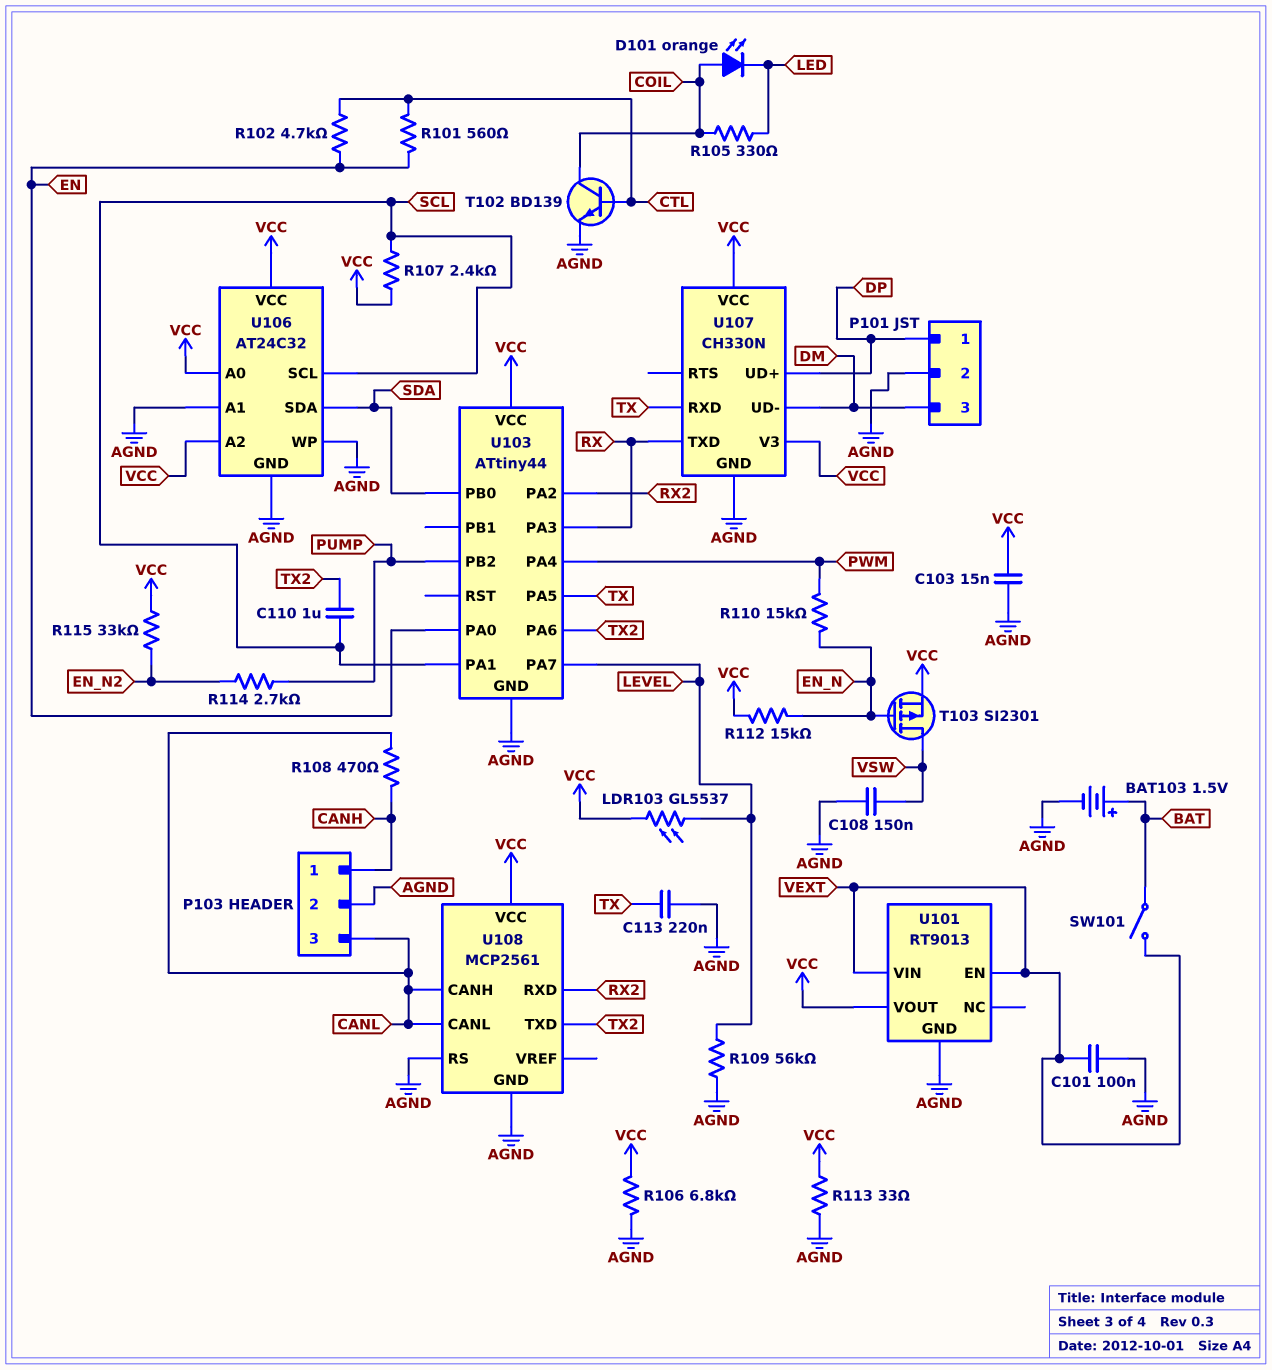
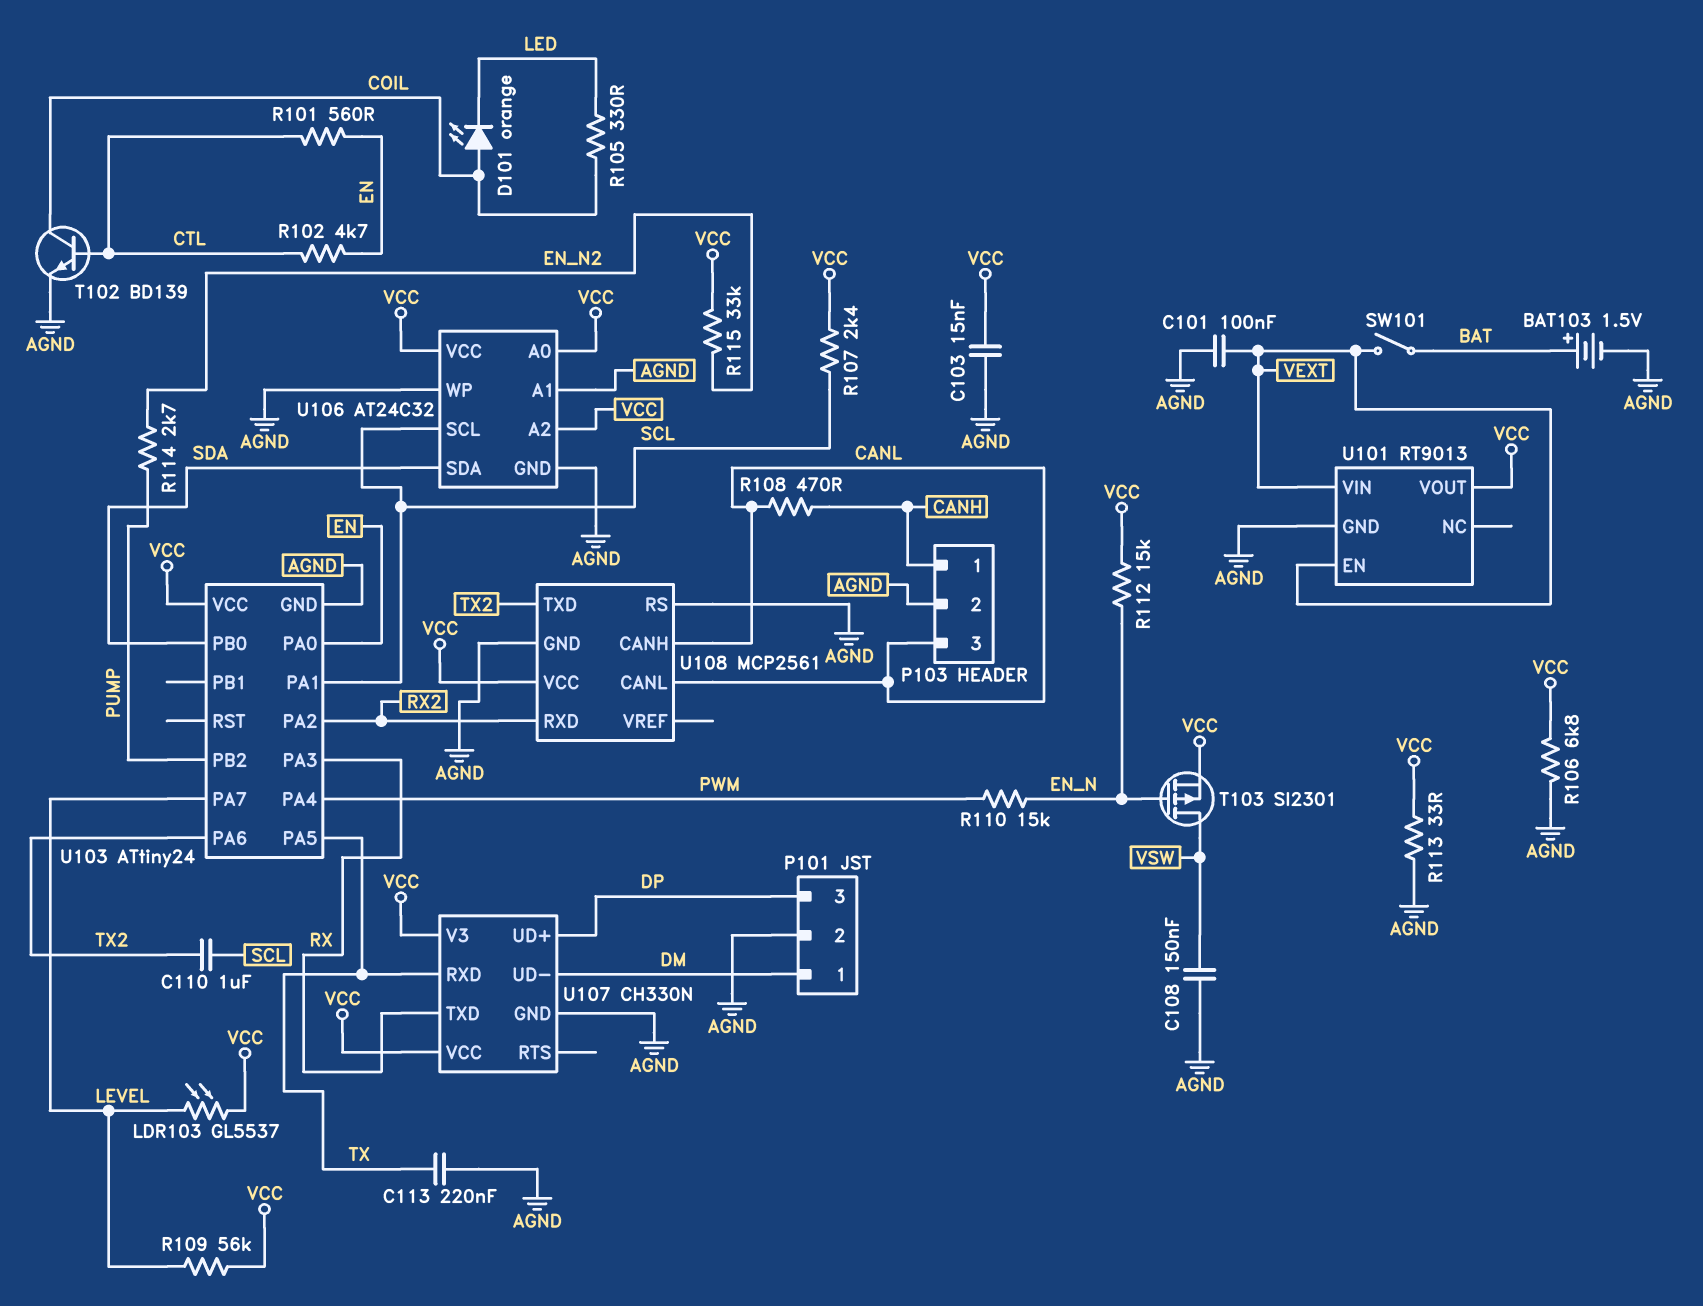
P101 pin 1: DP -> DM
P101 pin 3: DM -> DP
R109: 56k (AGND, LEVEL) -> 56k (LEVEL, VCC)
U103: ATtiny44 -> ATtiny24

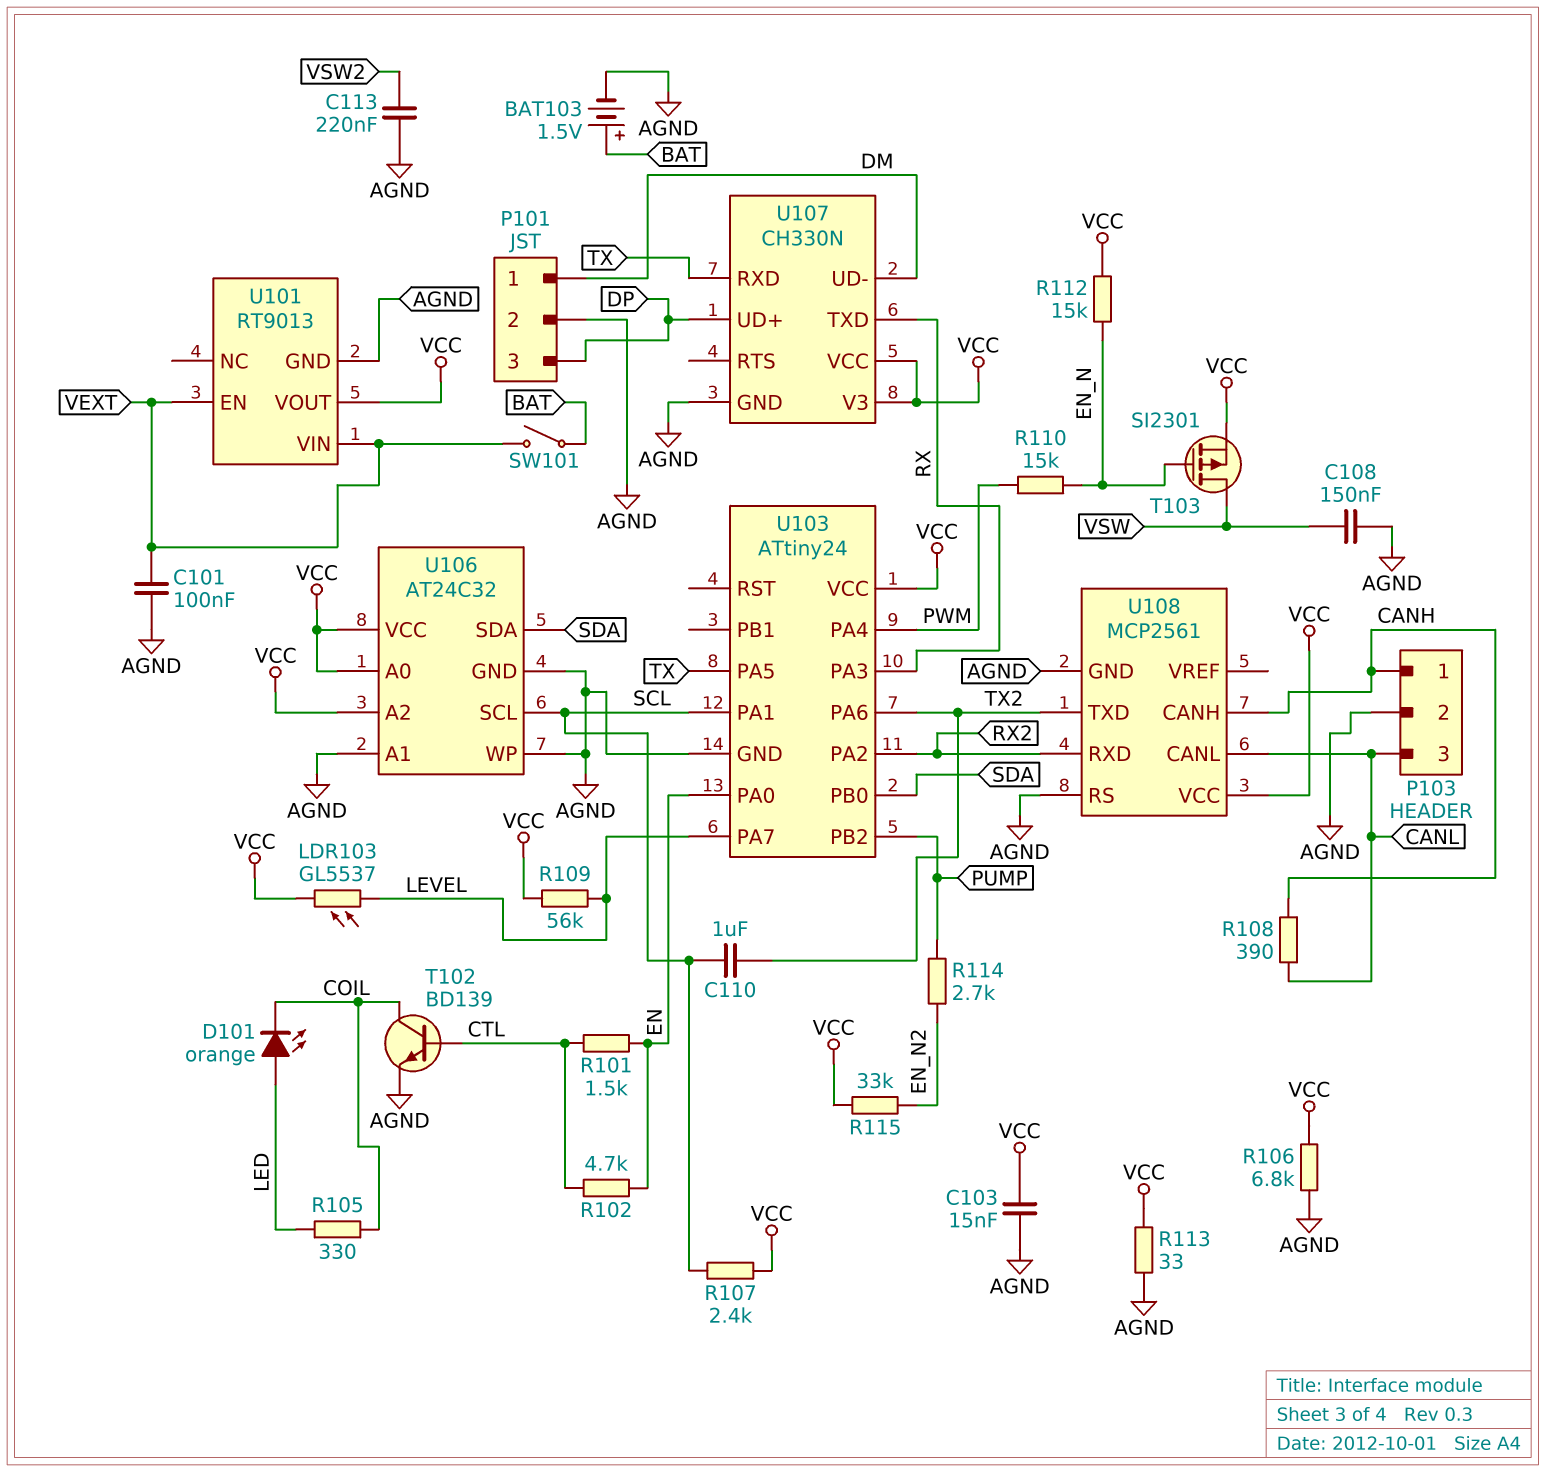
C113: 220nF (AGND, TX) -> 220nF (AGND, VSW2)
D101: LED orange (A COIL, K LED) -> LED orange (A LED, K COIL)
R101: 560 (CTL, EN) -> 1.5k (CTL, EN)
R108: 470 (CANH, CANL) -> 390 (CANH, CANL)
U108 pin CANH: CANL -> CANH

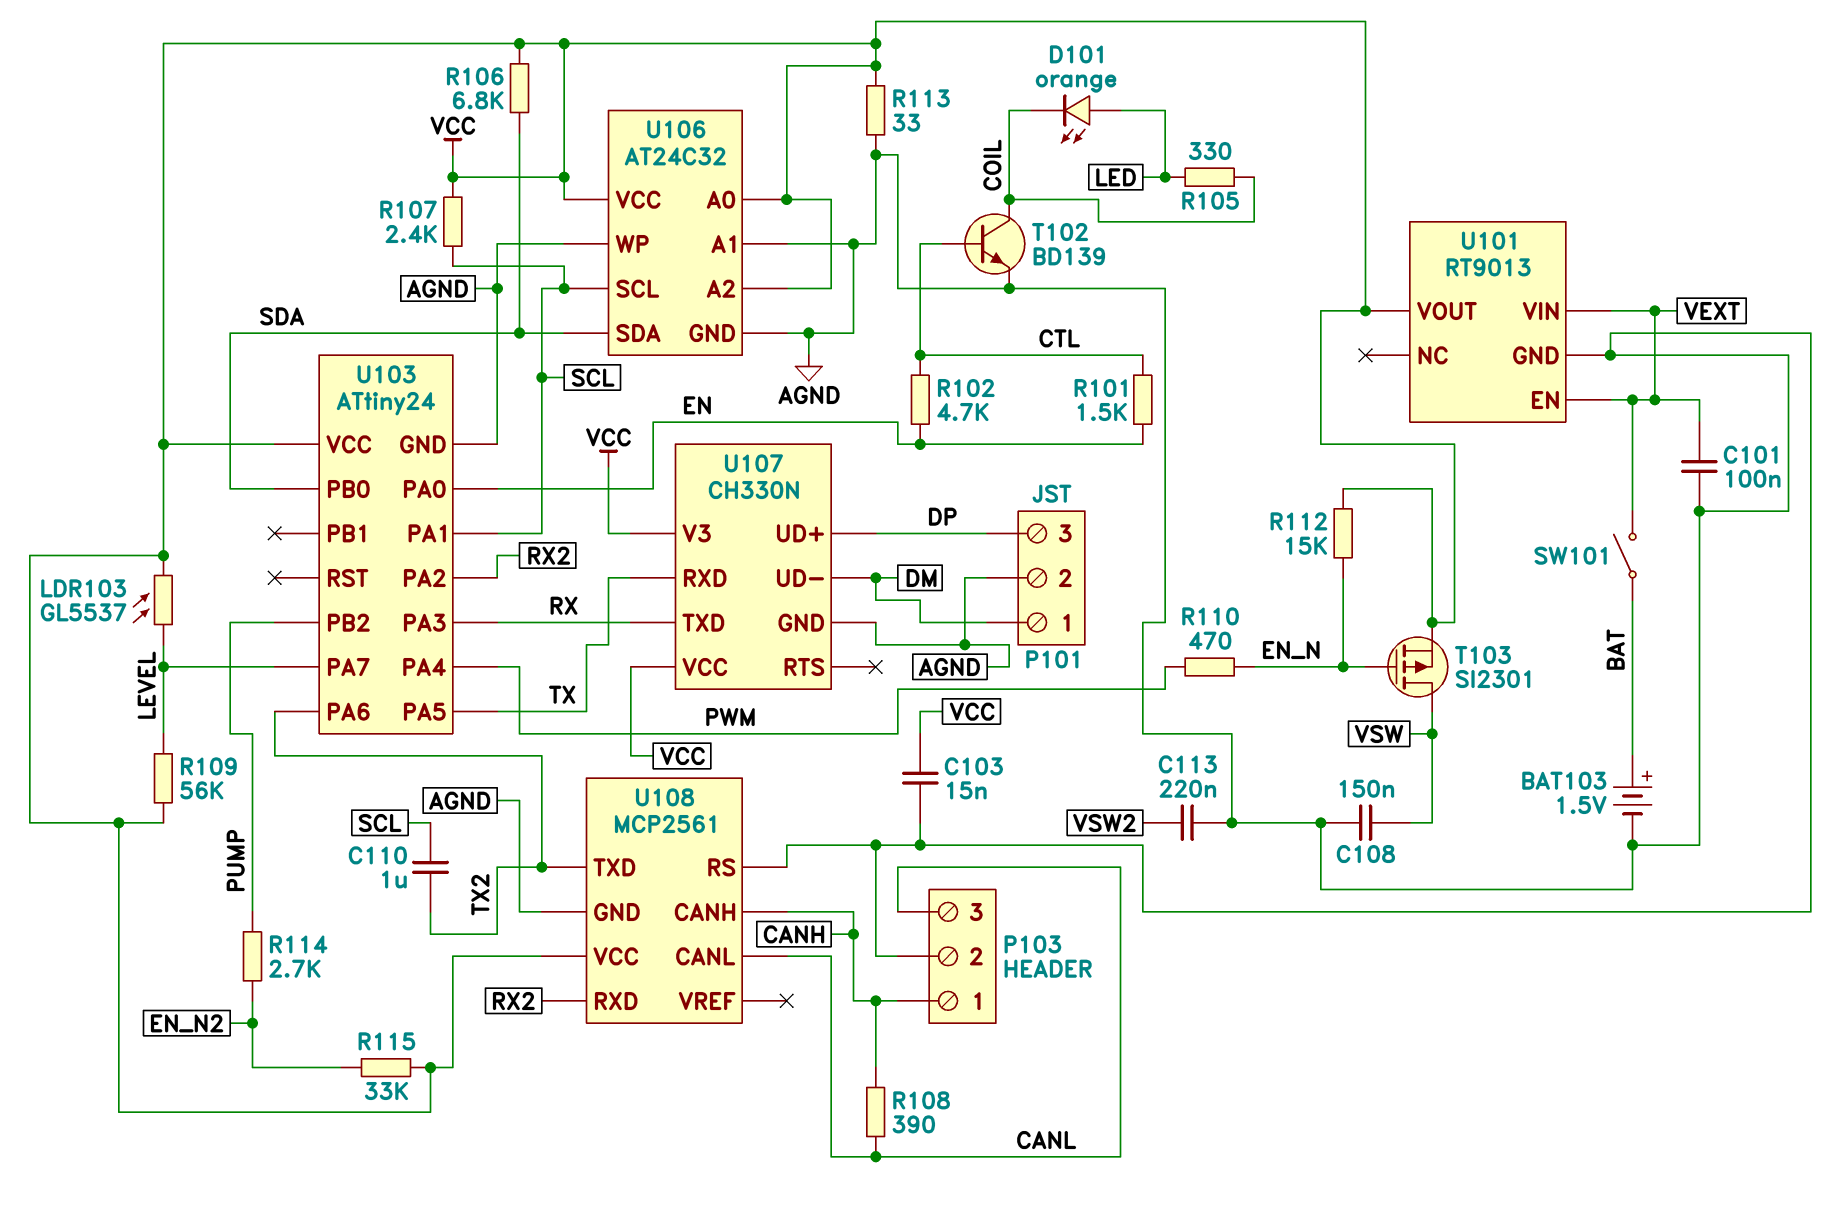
R106: 6.8k (AGND, VCC) -> 6.8k (SDA, VCC)
R110: 15k (EN_N, PWM) -> 470 (EN_N, PWM)

